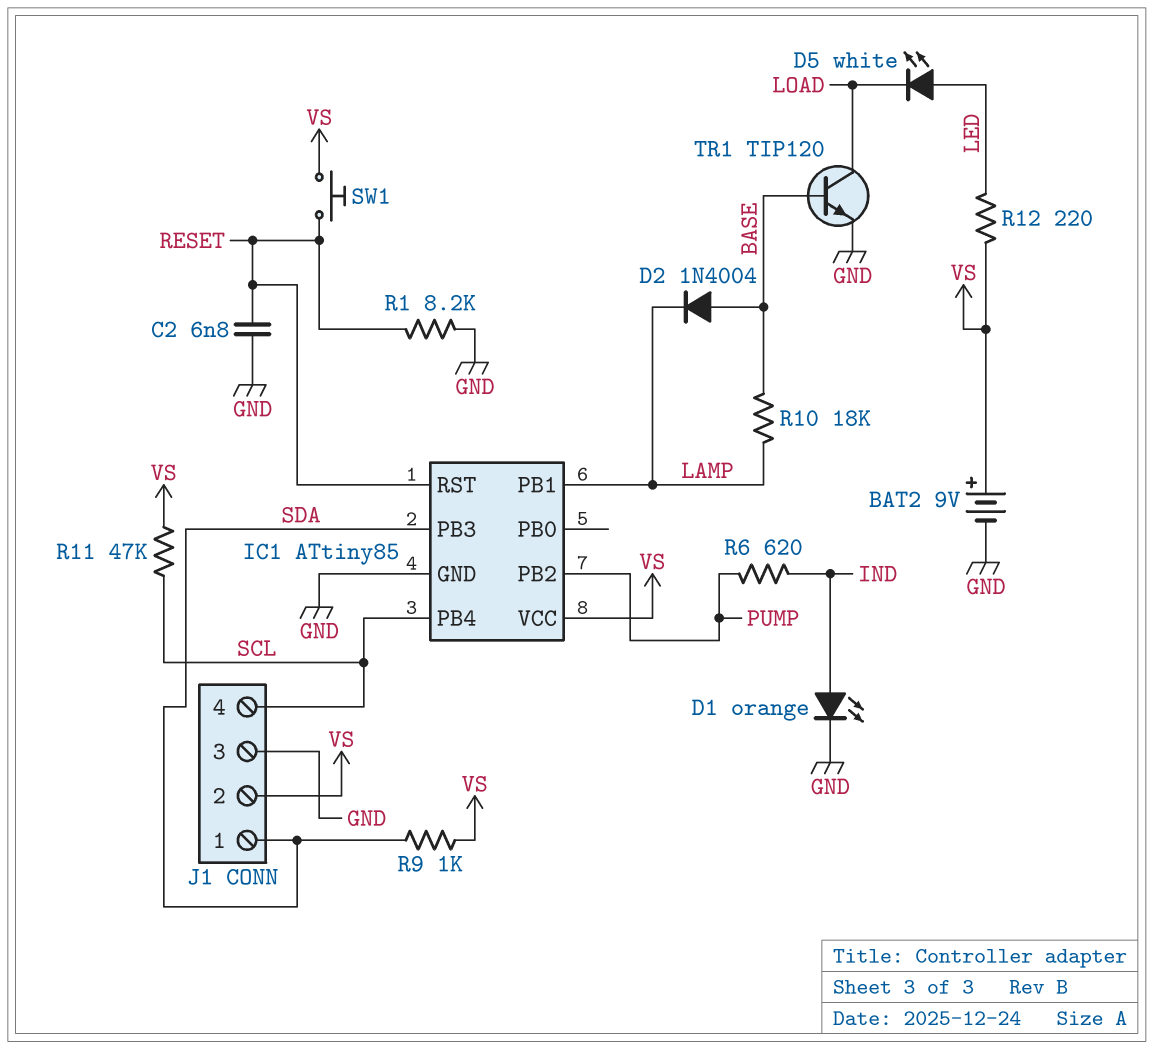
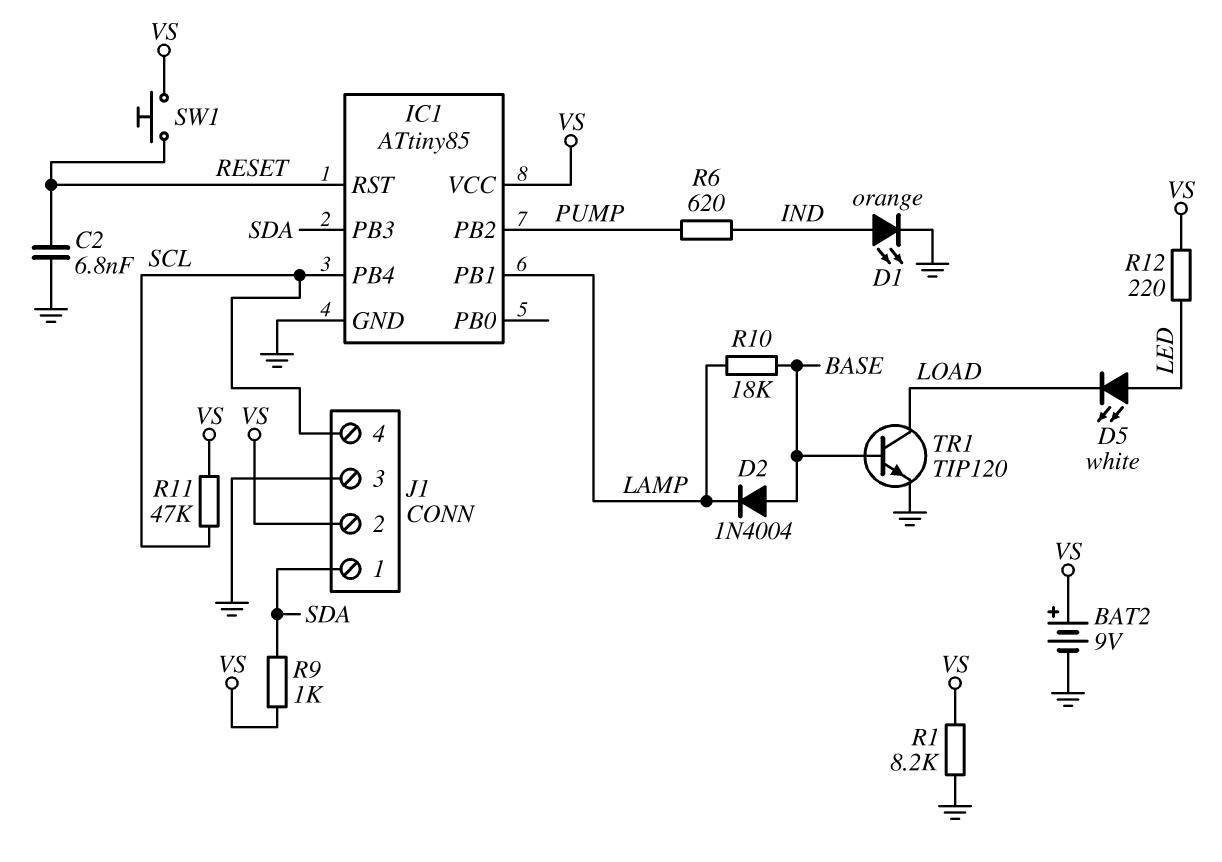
R1: 8.2k (GND, RESET) -> 8.2k (GND, VS)

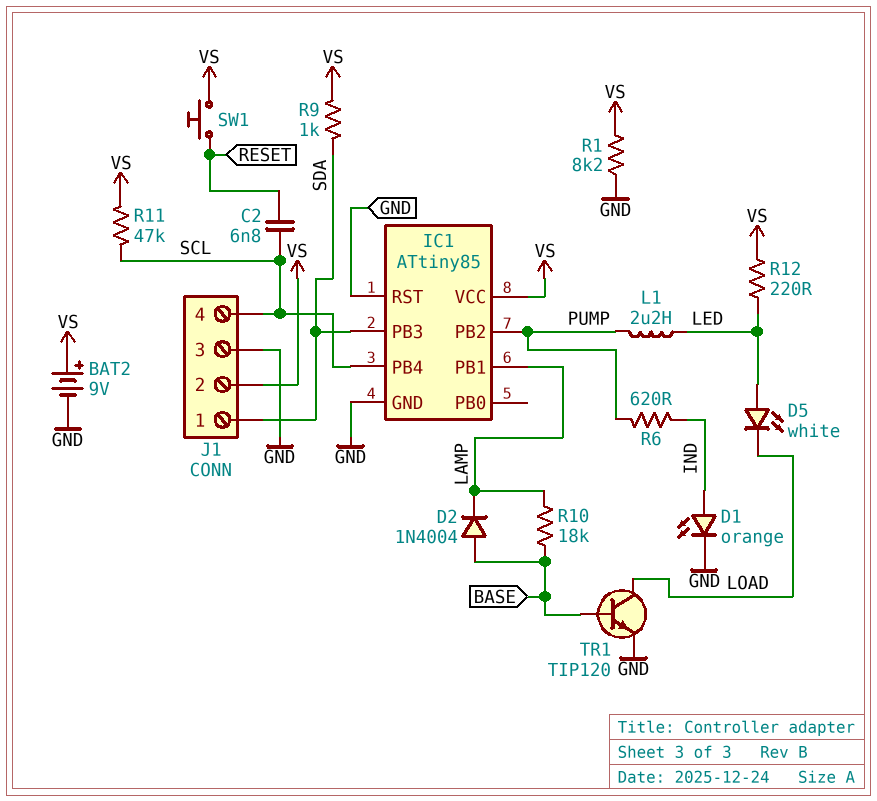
C2: 6.8nF (GND, RESET) -> 6.8nF (RESET, SCL)
IC1 pin RST: RESET -> GND
L1: none -> 2.2uH (LED, PUMP)

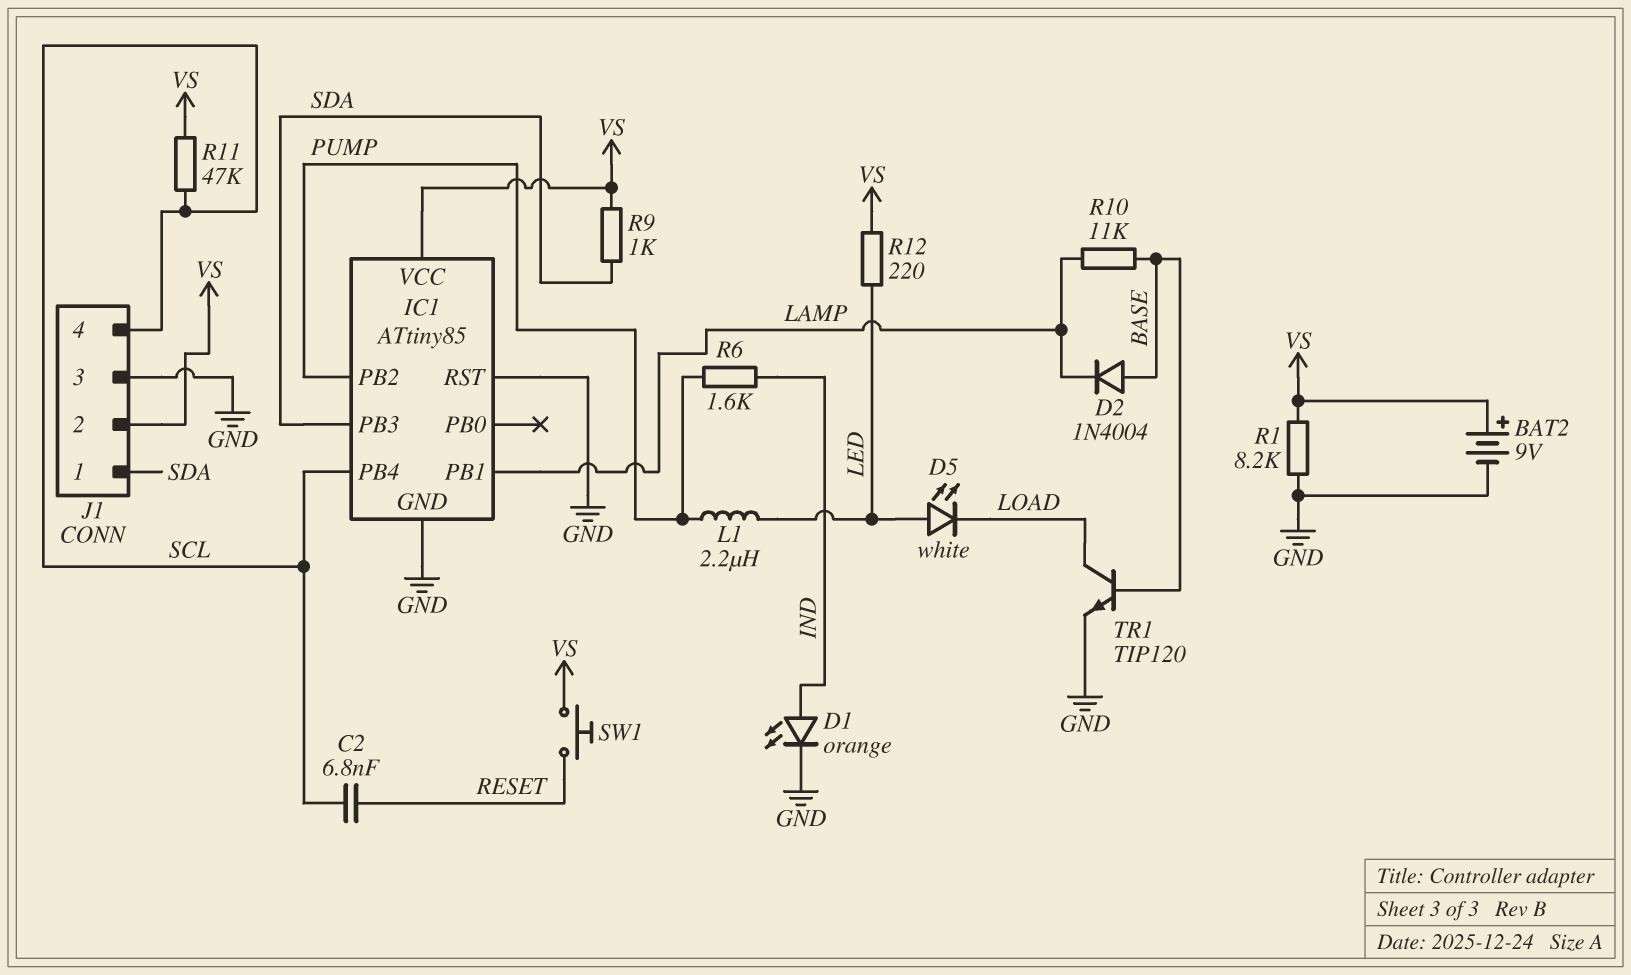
R6: 620 (IND, PUMP) -> 1.6k (IND, PUMP)
R10: 18k (BASE, LAMP) -> 11k (BASE, LAMP)

